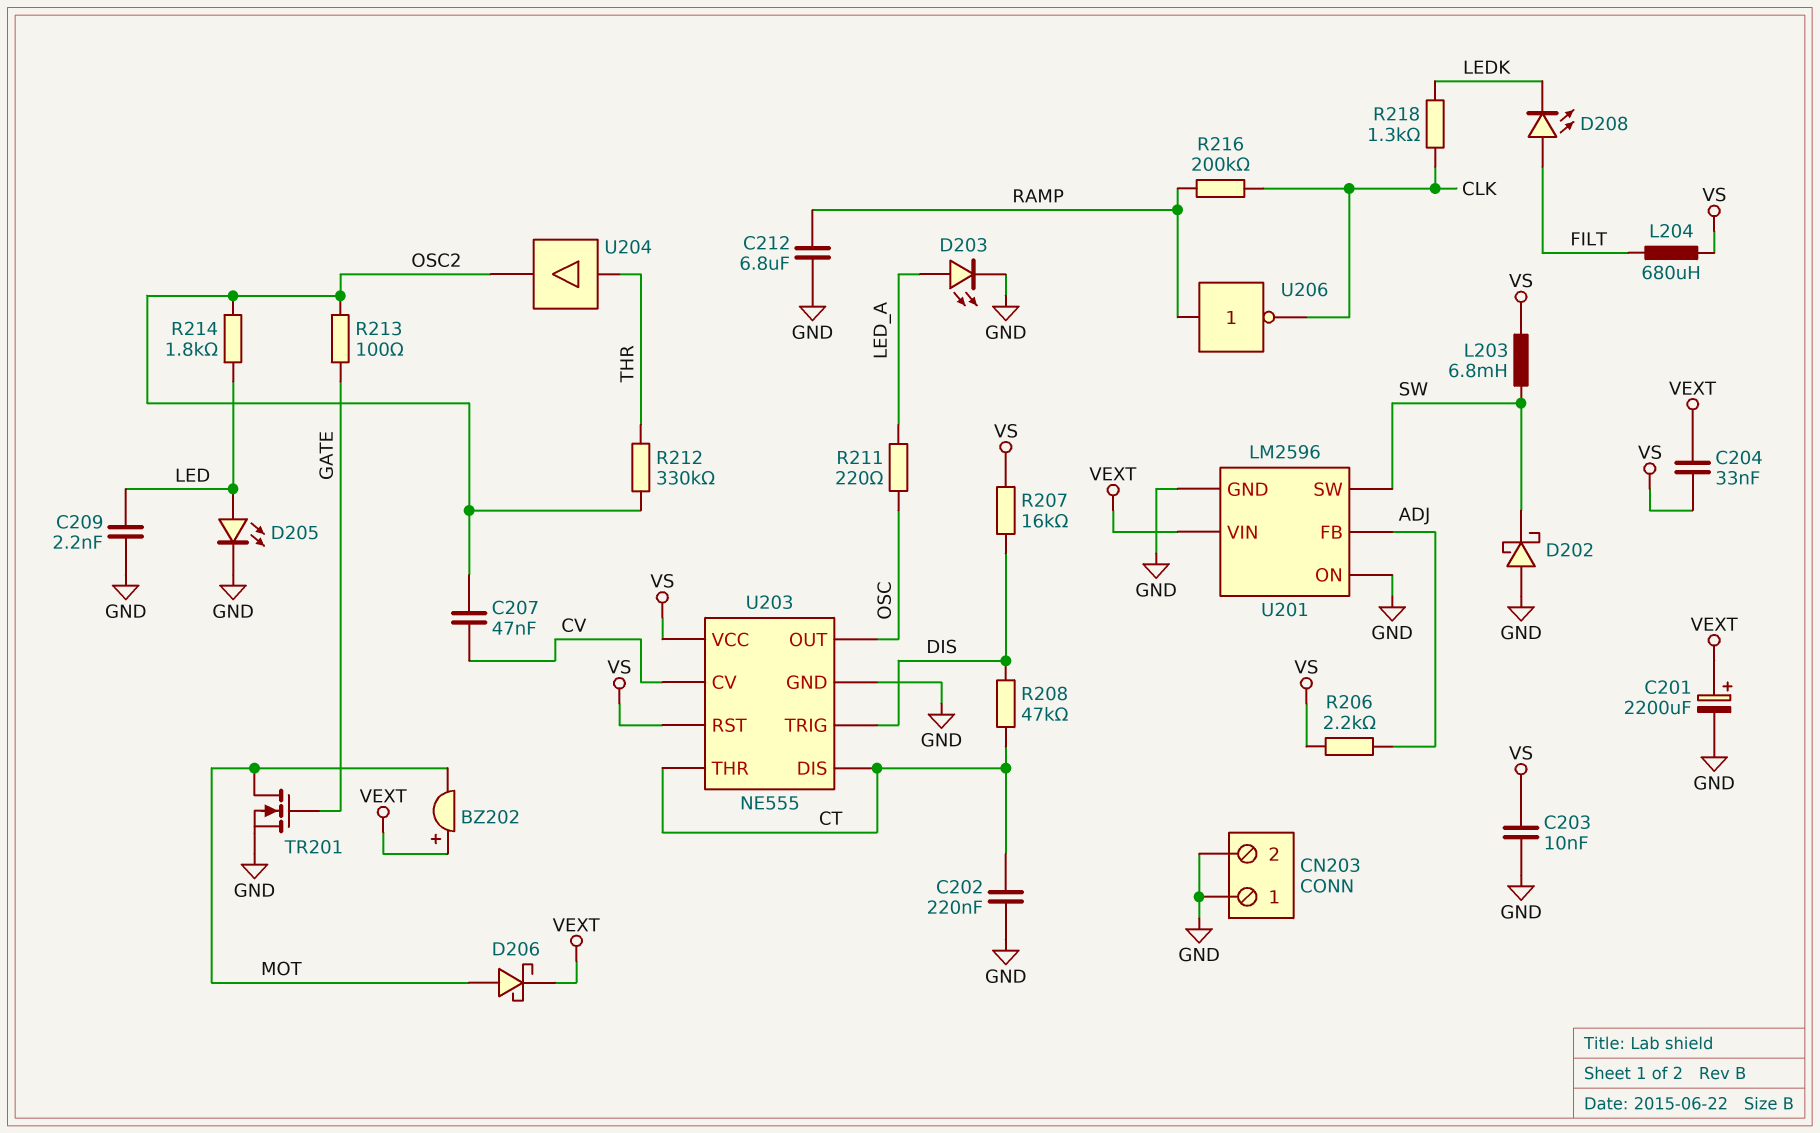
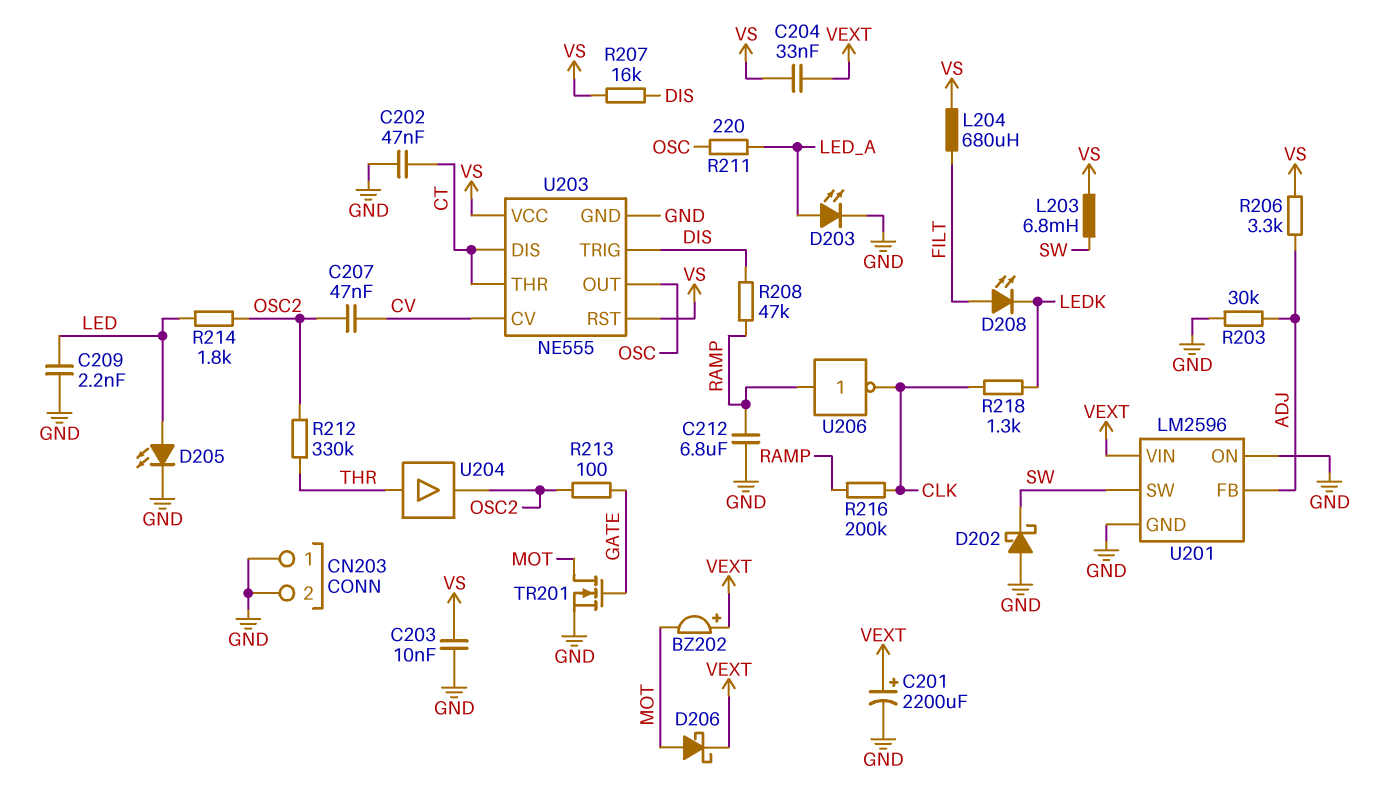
C202: 220nF (CT, GND) -> 47nF (CT, GND)
R203: none -> 30k (ADJ, GND)
R206: 2.2k (ADJ, VS) -> 3.3k (ADJ, VS)
R208: 47k (CT, DIS) -> 47k (DIS, RAMP)

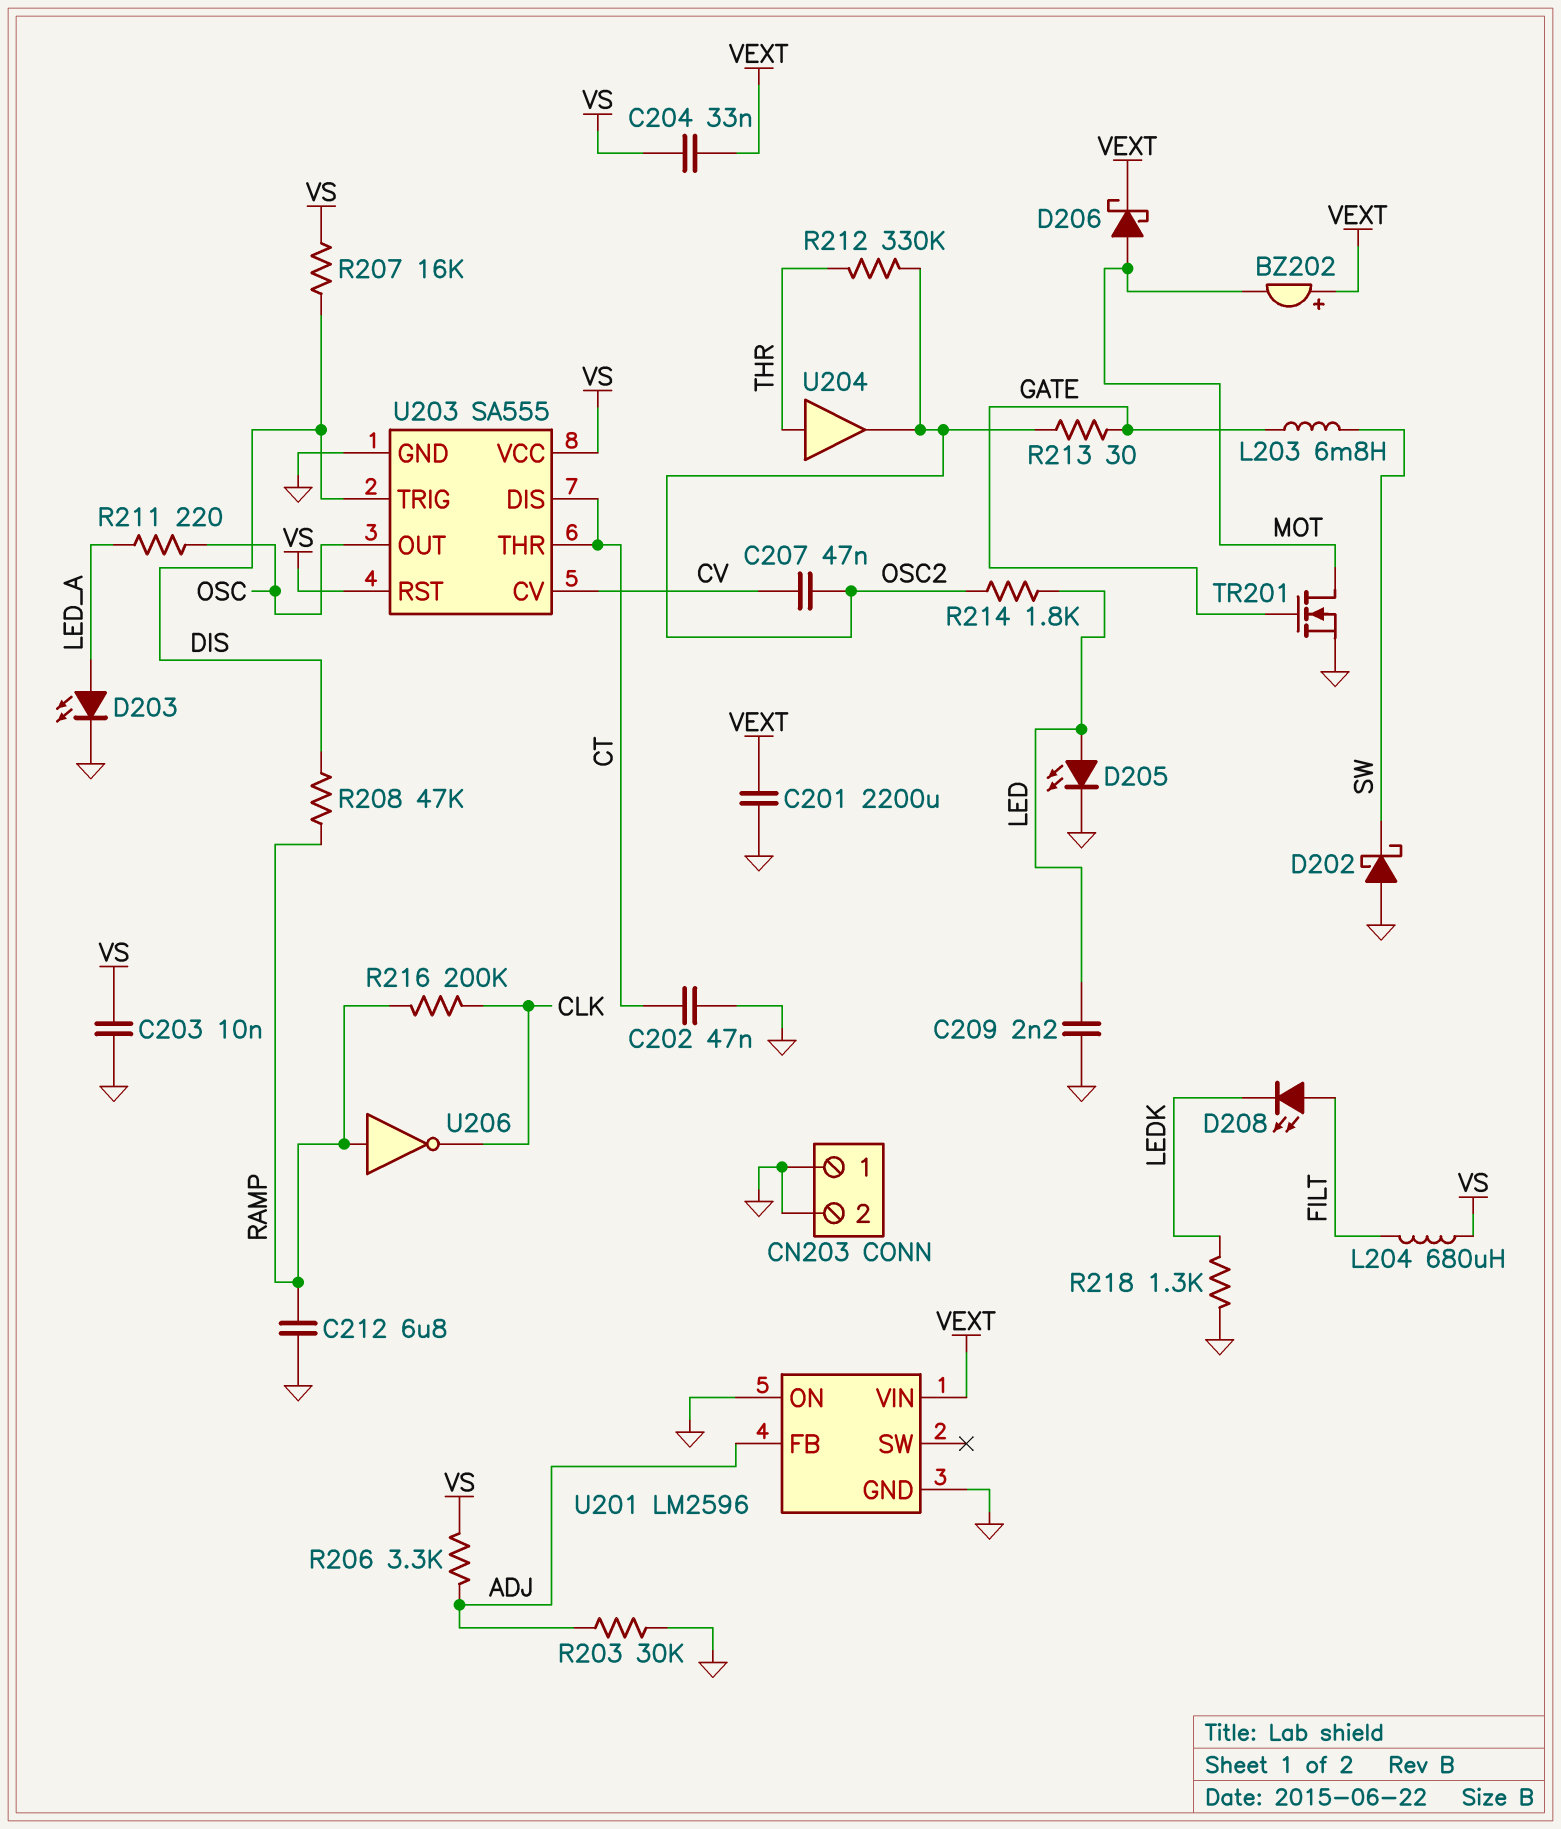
C201: 2200uF (plus VEXT, minus GND) -> 2200uF (GND, VEXT)
L203: 6.8mH (SW, VS) -> 6.8mH (GATE, SW)
R213: 100 (GATE, OSC2) -> 30 (GATE, OSC2)
R218: 1.3k (CLK, LEDK) -> 1.3k (GND, LEDK)
U201 pin SW: SW -> none
U203: NE555 -> SA555

